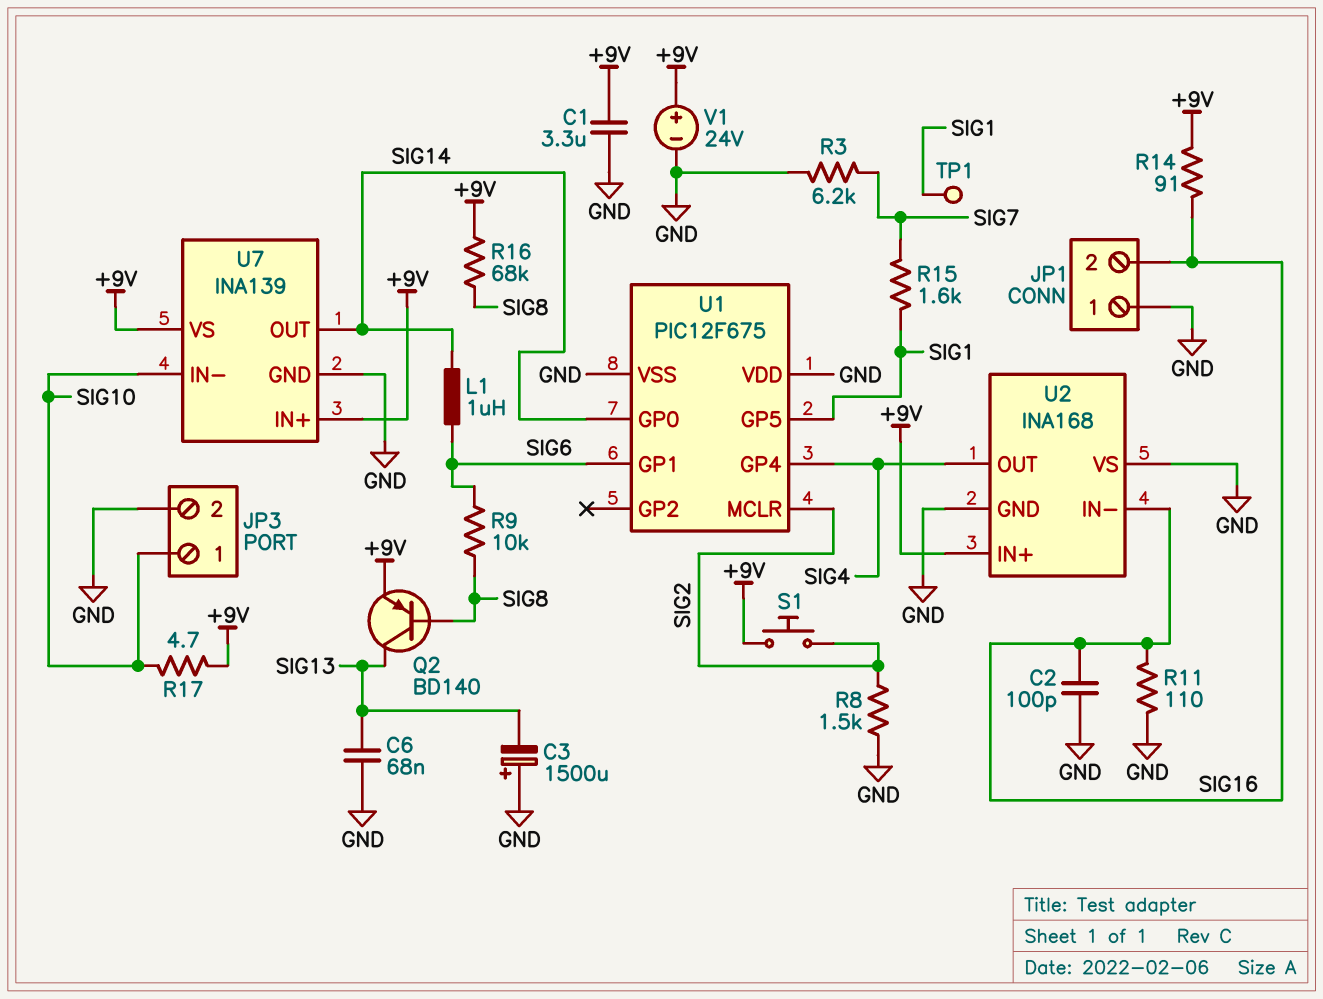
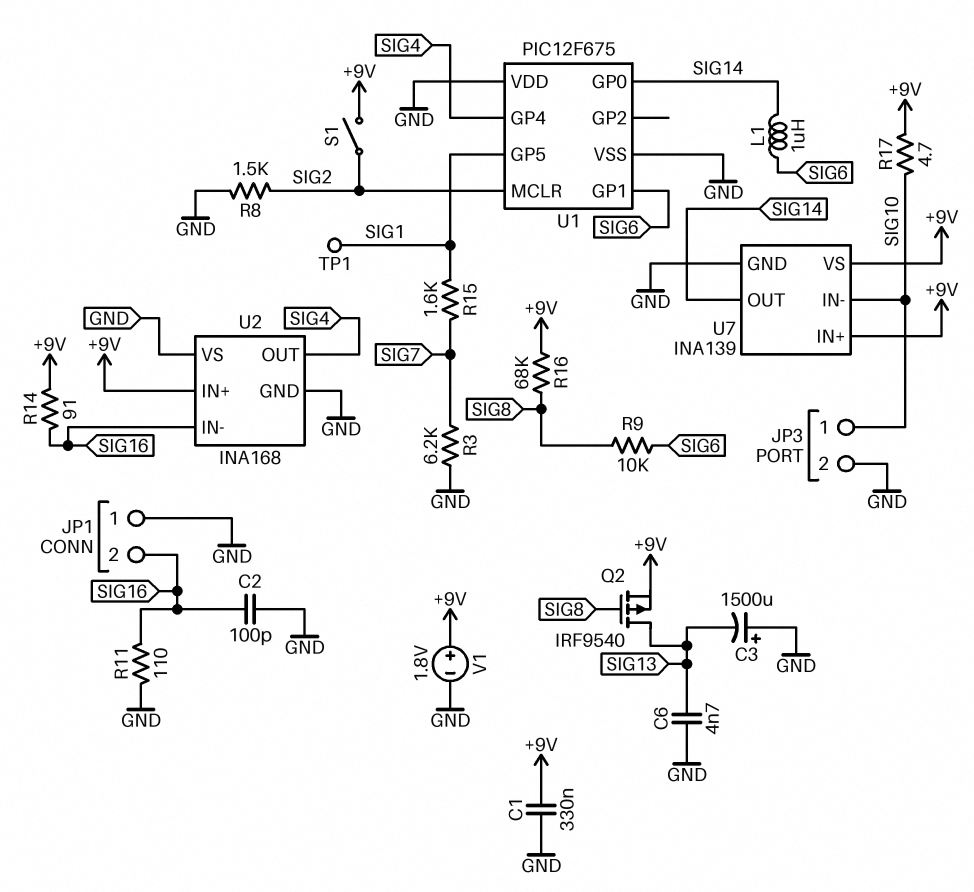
C1: 3.3uF (+9V, GND) -> 330nF (+9V, GND)
C6: 68nF (GND, SIG13) -> 4.7nF (GND, SIG13)
Q2: PNP BD140 (B SIG8, C SIG13, E +9V) -> PMOS IRF9540 (G SIG8, D SIG13, S +9V)
S1: button (+9V, SIG2) -> switch (+9V, SIG2)
V1: 24V (plus +9V, minus GND) -> 1.8V (plus +9V, minus GND)

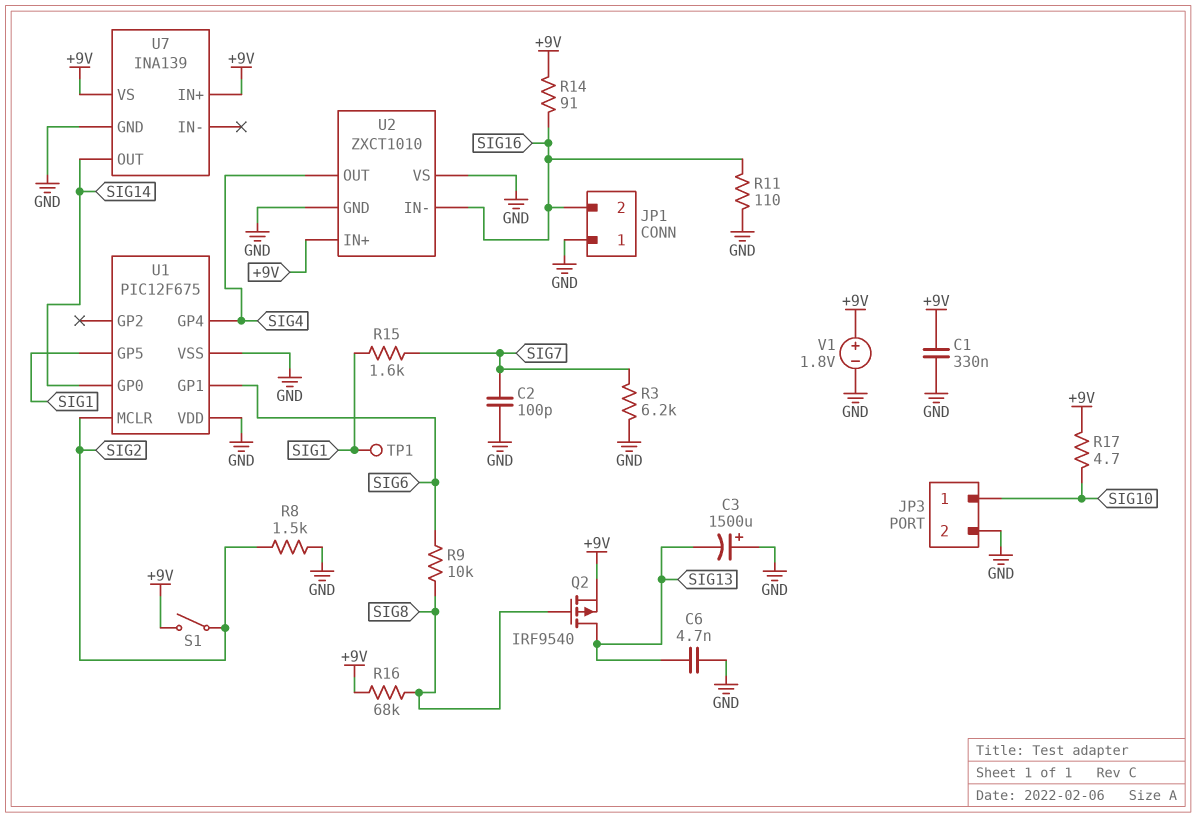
C2: 100pF (GND, SIG16) -> 100pF (GND, SIG7)
L1: 1uH (SIG6, SIG14) -> none
U2: INA168 -> ZXCT1010
U7 pin IN-: SIG10 -> none

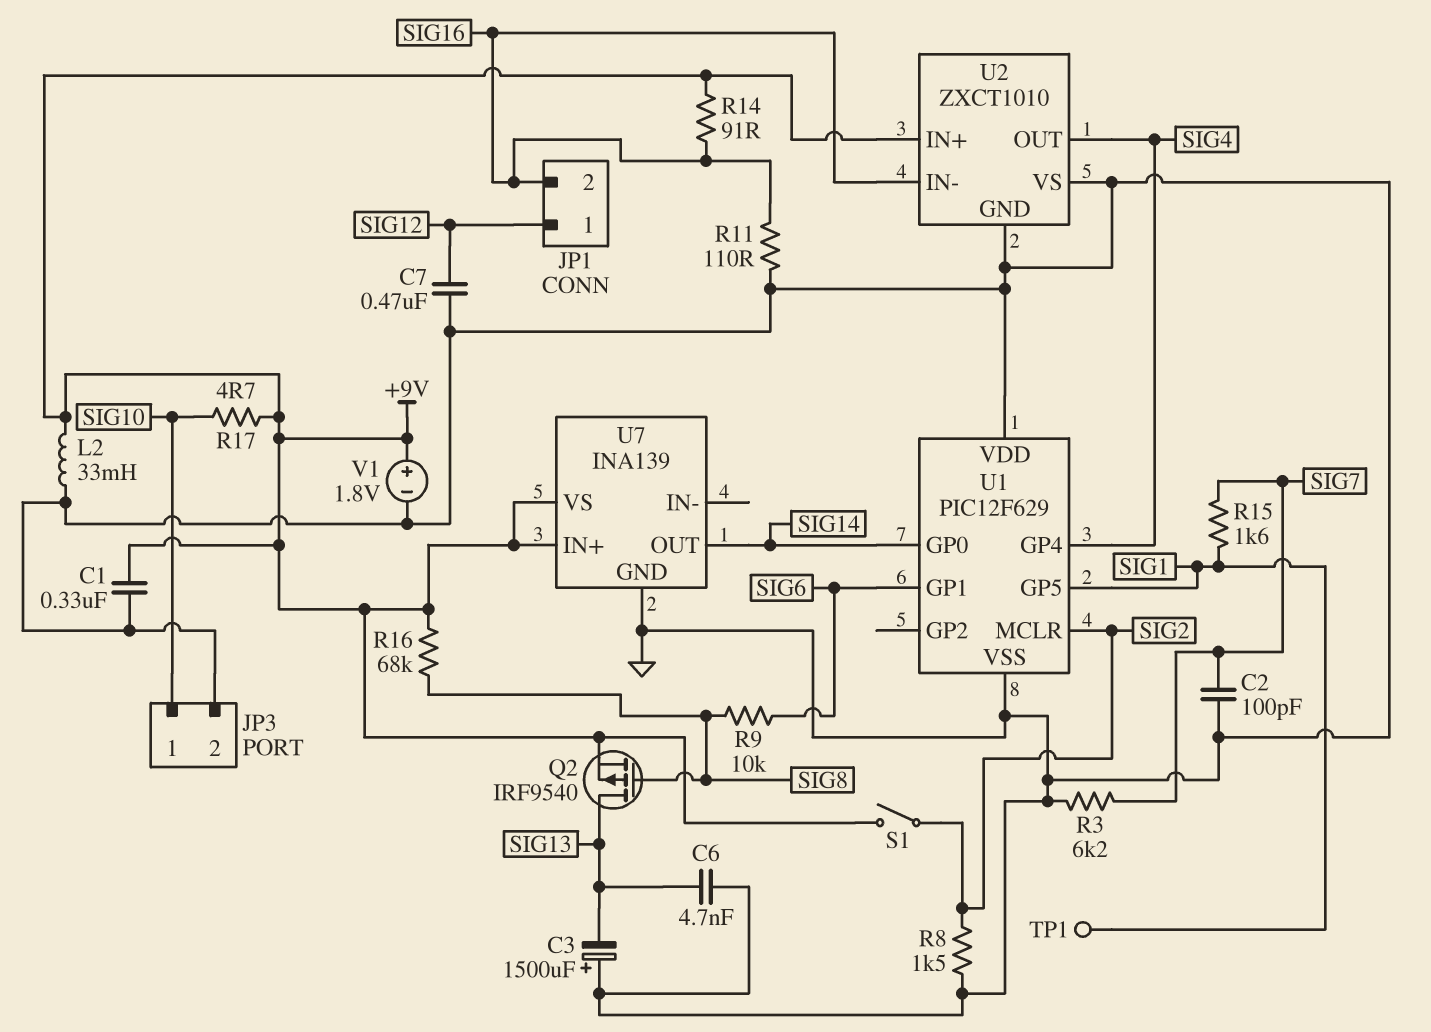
C7: none -> 470nF (GND, SIG12)
JP1 pin 1: GND -> SIG12
L2: none -> 33mH (+9V, GND)
U1: PIC12F675 -> PIC12F629

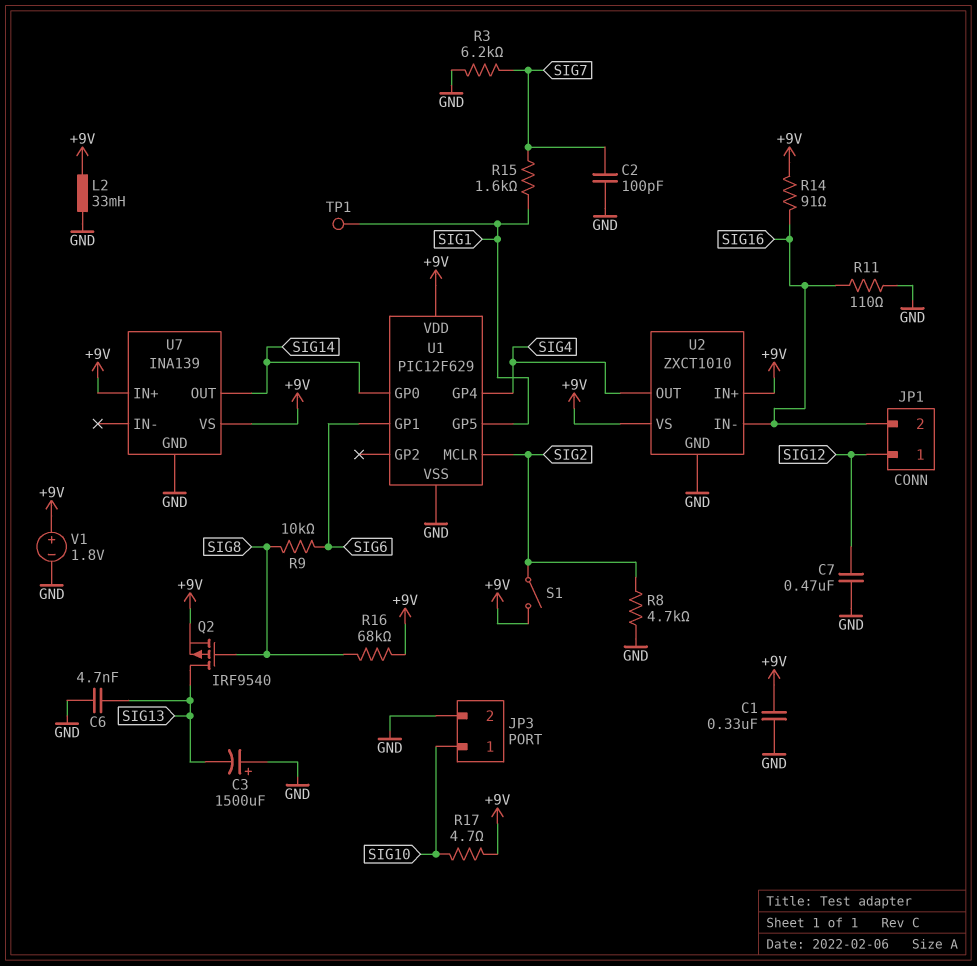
R8: 1.5k (GND, SIG2) -> 4.7k (GND, SIG2)
U1 pin VDD: GND -> +9V
U2 pin VS: GND -> +9V

